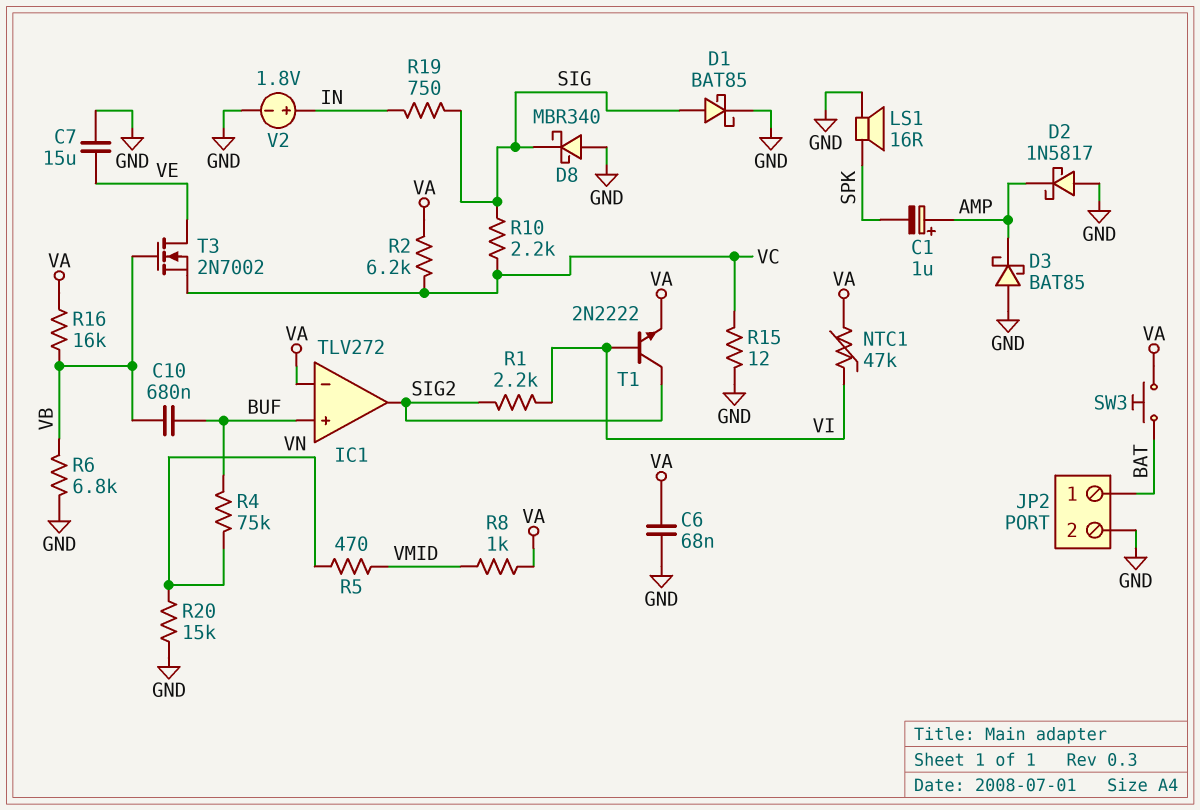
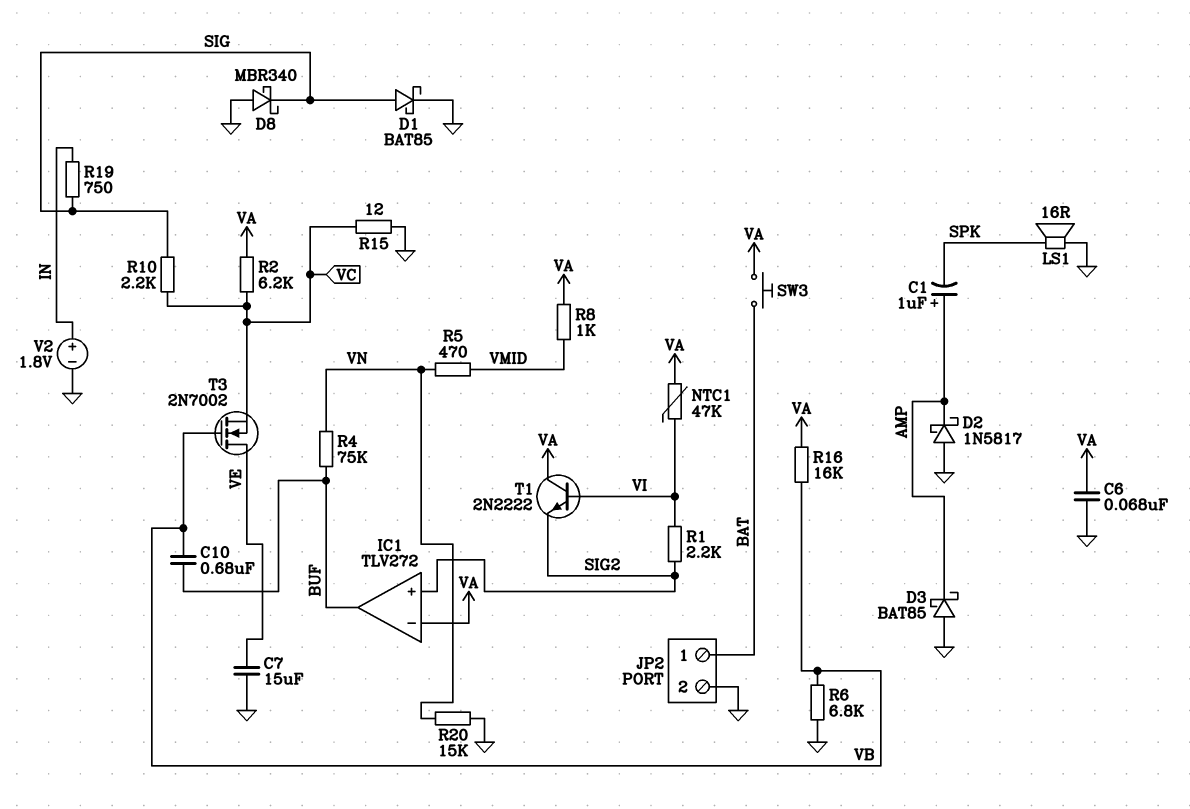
IC1 pin in+: BUF -> SIG2
IC1 pin out: SIG2 -> BUF
T1: NPN 2N2222 (B VI, C SIG2, E VA) -> NPN 2N2222 (B VI, C VA, E SIG2)

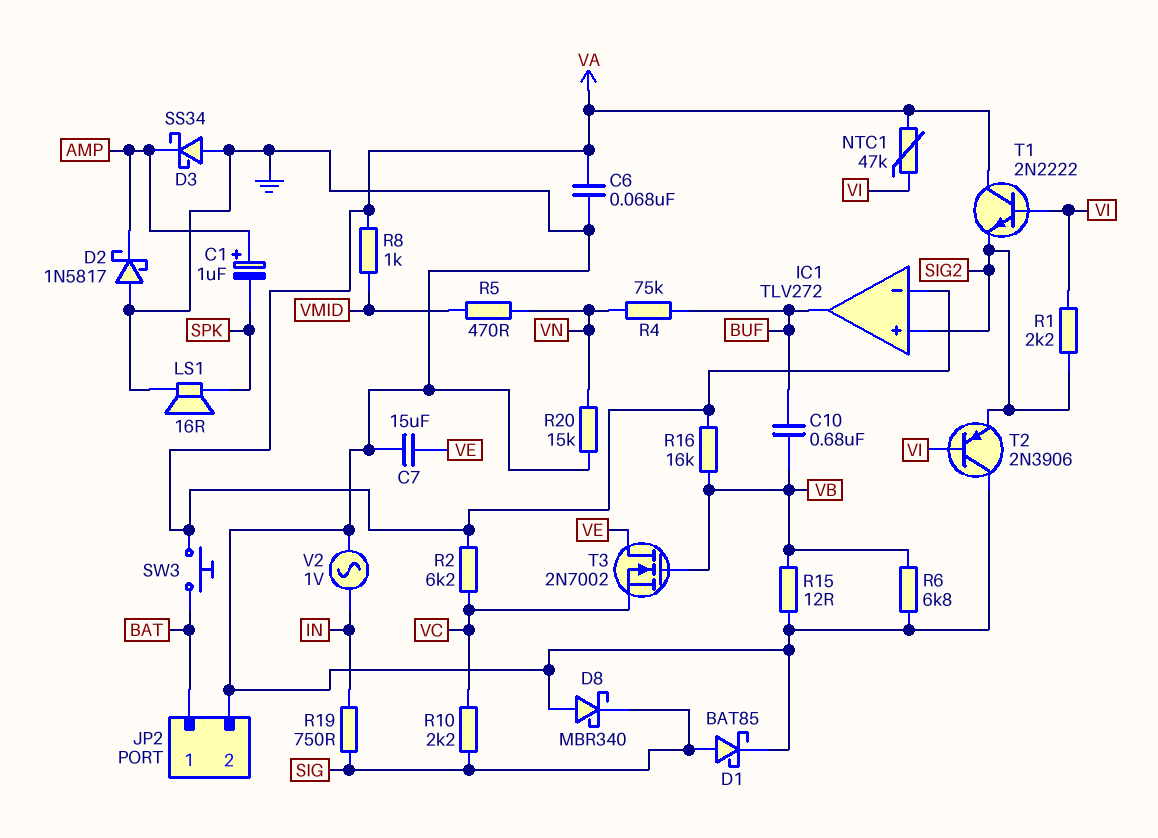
D3: schottky BAT85 (A GND, K AMP) -> schottky SS34 (A GND, K AMP)
R15: 12 (GND, VC) -> 12 (GND, VB)
T2: none -> PNP 2N3906 (B VI, C GND, E SIG2)
V2: 1.8V (plus IN, minus GND) -> AC 1V (GND, IN)

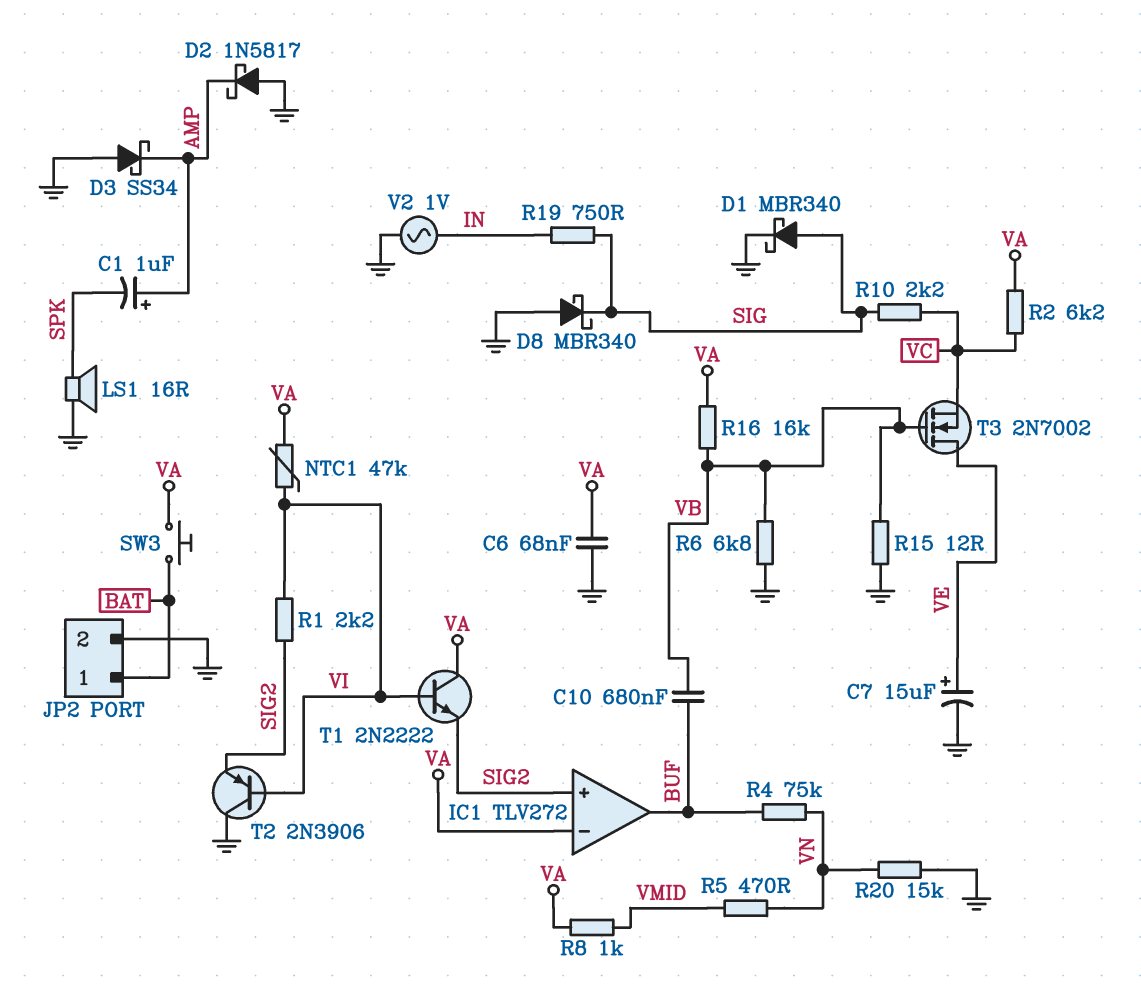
C7: 15uF (GND, VE) -> 15uF (plus VE, minus GND)
D1: schottky BAT85 (A SIG, K GND) -> schottky MBR340 (A SIG, K GND)

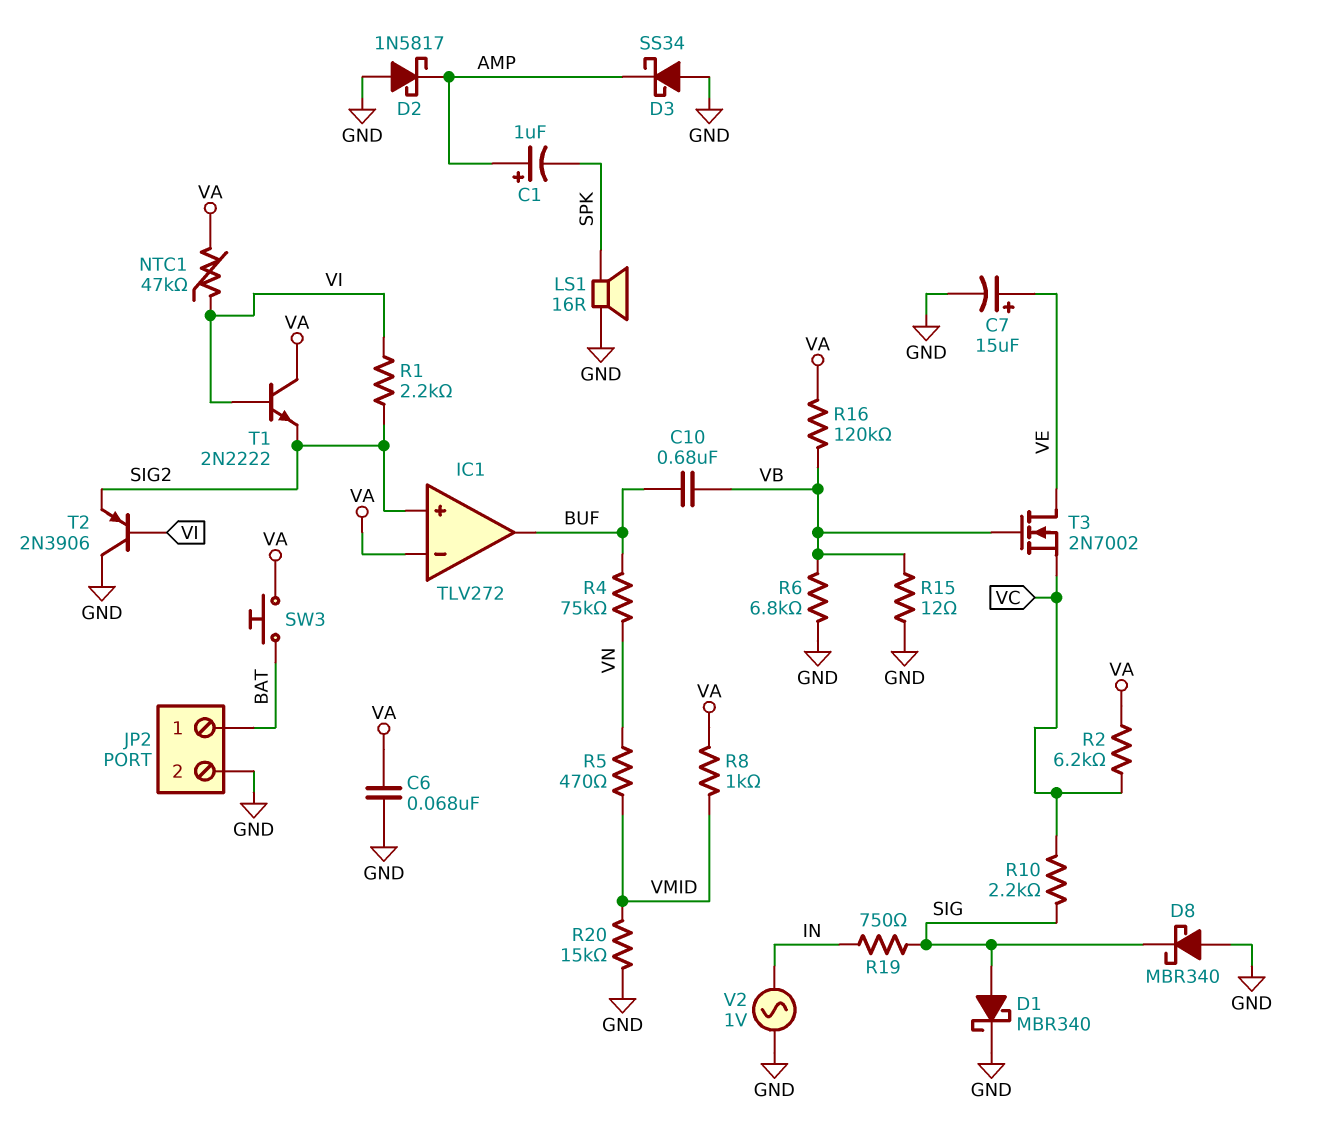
R16: 16k (VA, VB) -> 120k (VA, VB)
R20: 15k (GND, VN) -> 15k (GND, VMID)

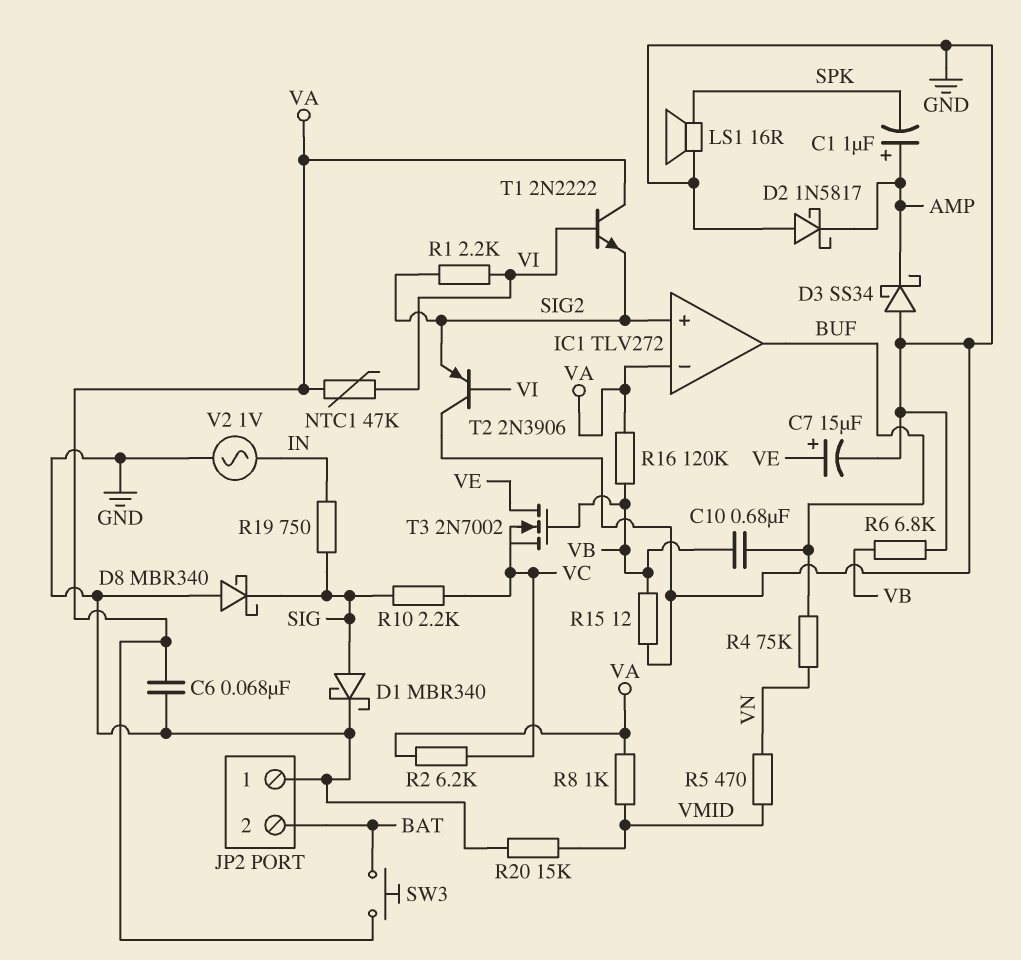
JP2 pin 1: BAT -> GND
JP2 pin 2: GND -> BAT

